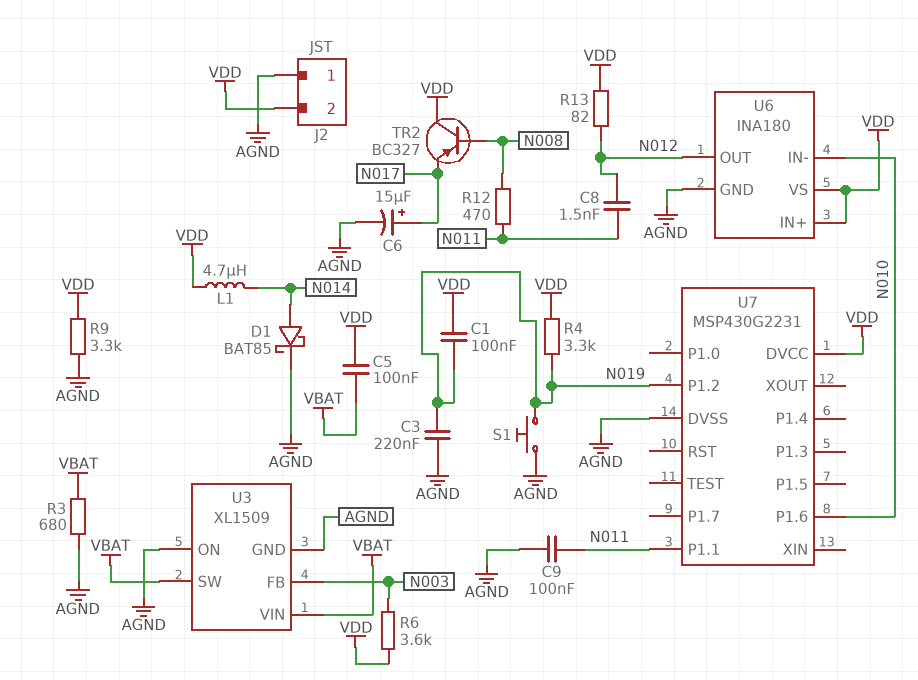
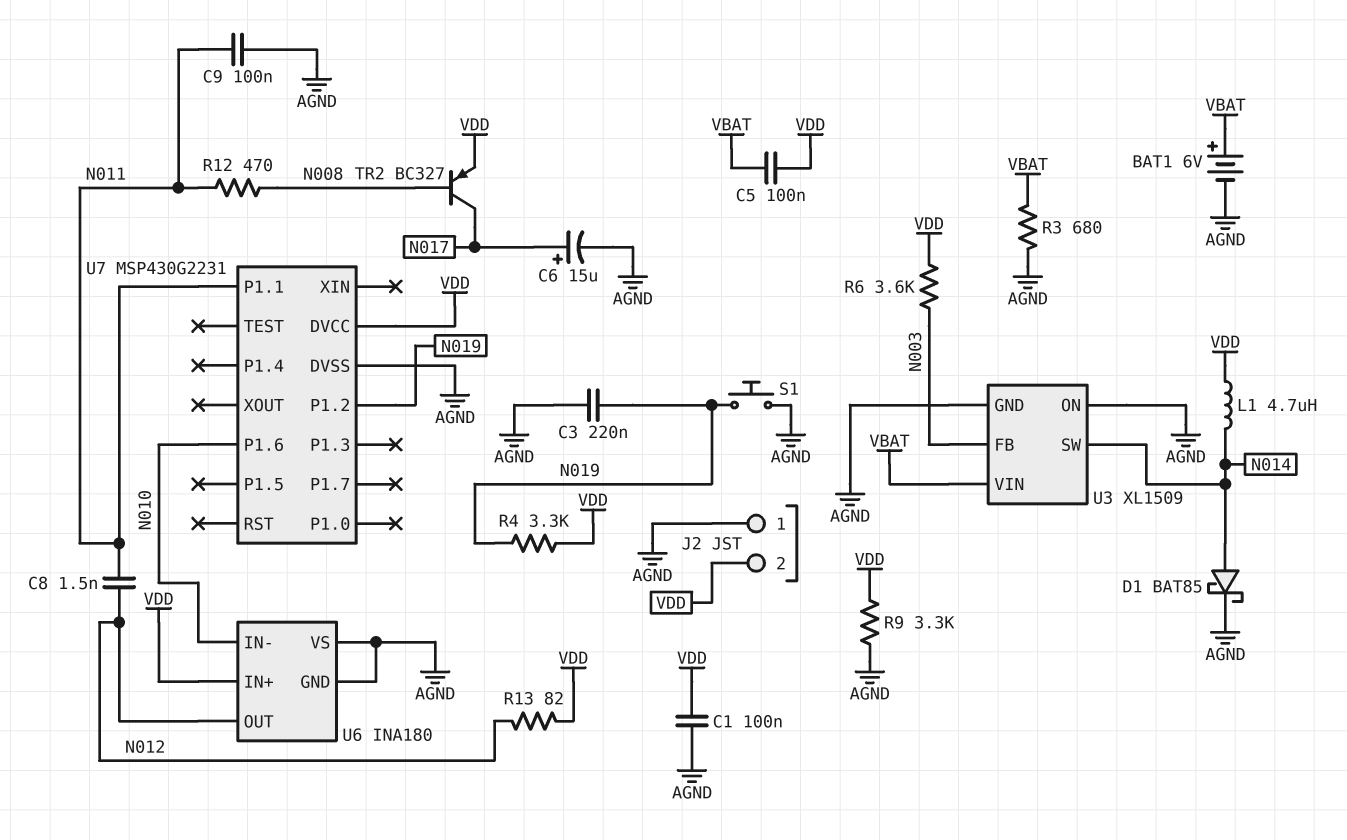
BAT1: none -> 6V (plus VBAT, minus AGND)
C1: 100nF (N019, VDD) -> 100nF (AGND, VDD)
TR2: PNP BC327 (B N008, C VDD, E N017) -> PNP BC327 (B N008, C N017, E VDD)
U3 pin SW: VBAT -> N014
U6 pin VS: VDD -> AGND

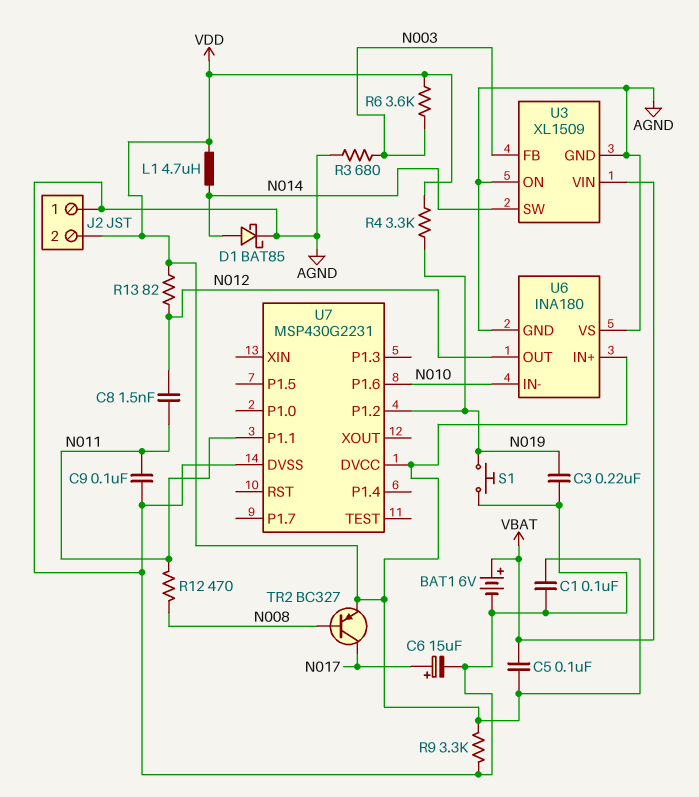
R3: 680 (AGND, VBAT) -> 680 (AGND, N003)

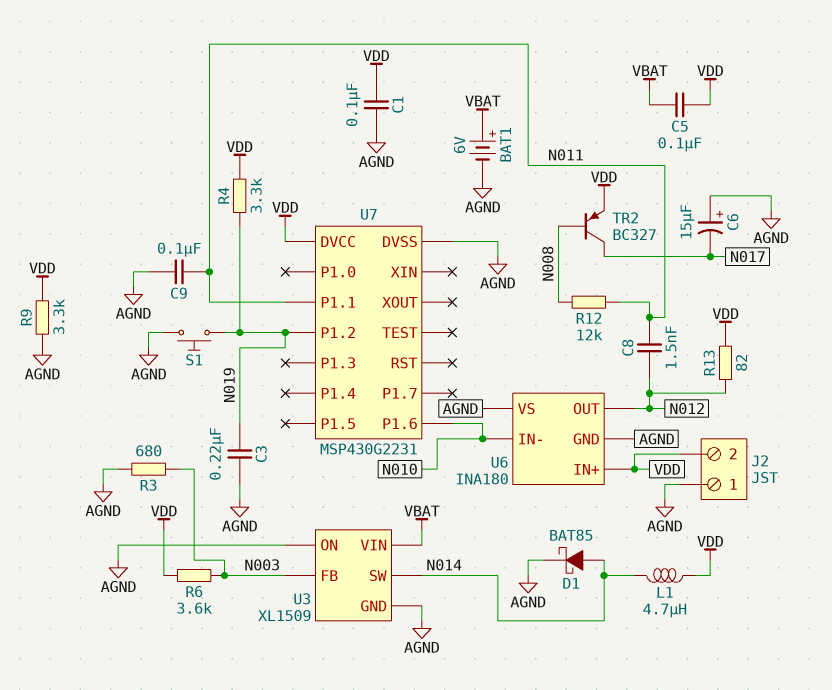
C6: 15uF (plus N017, minus AGND) -> 15uF (plus AGND, minus N017)
R12: 470 (N008, N011) -> 12k (N008, N011)

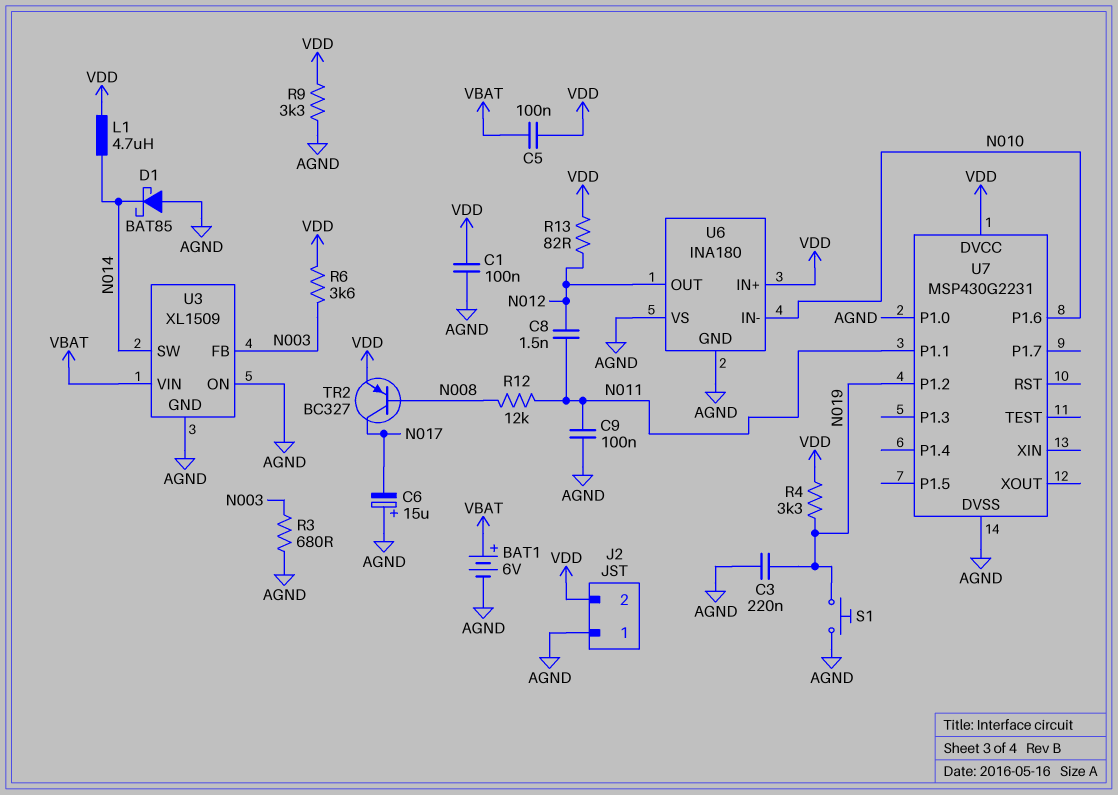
D1: schottky BAT85 (A N014, K AGND) -> schottky BAT85 (A AGND, K N014)
U7 pin P1.0: none -> AGND

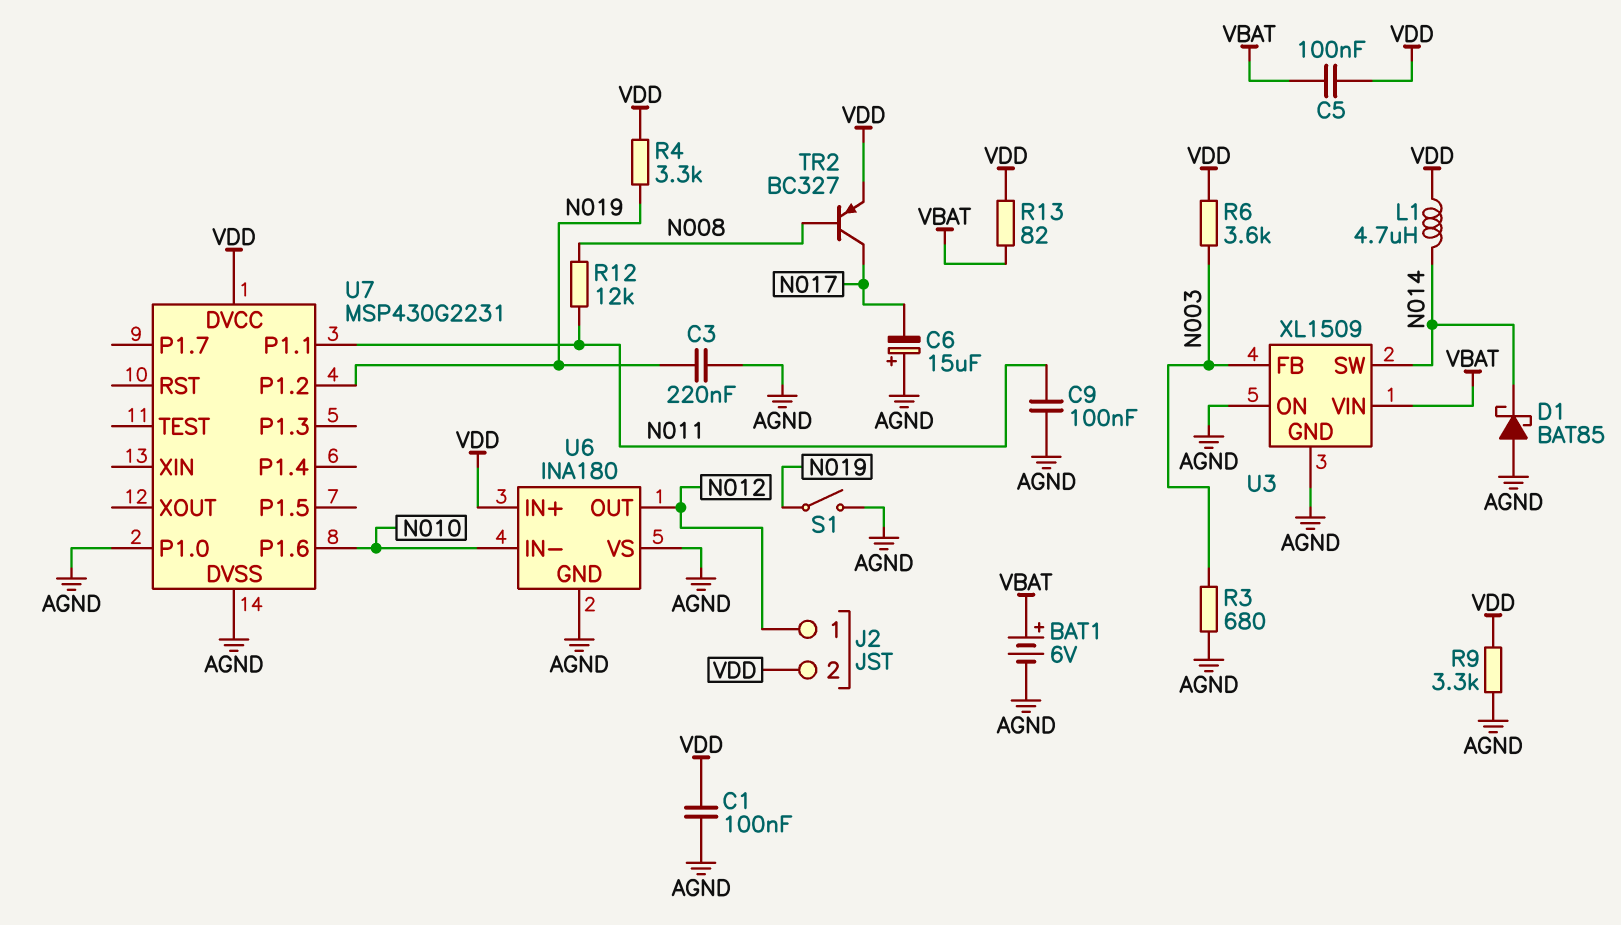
C8: 1.5nF (N011, N012) -> none
J2 pin 1: AGND -> N012
R13: 82 (N012, VDD) -> 82 (VBAT, VDD)
S1: button (AGND, N019) -> switch (AGND, N019)

